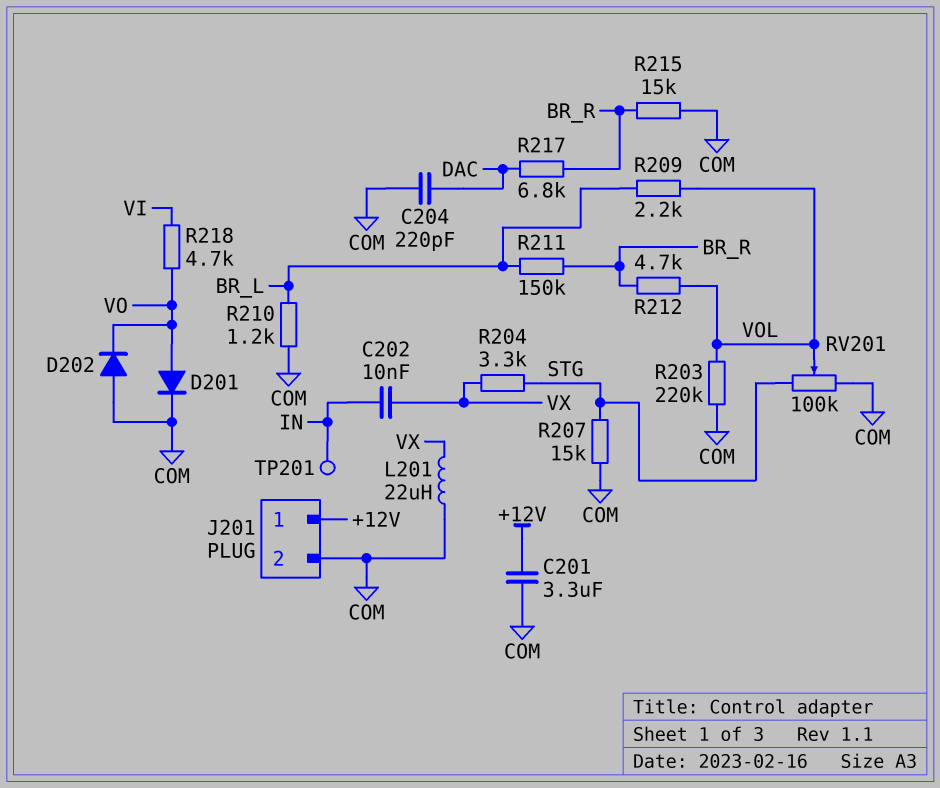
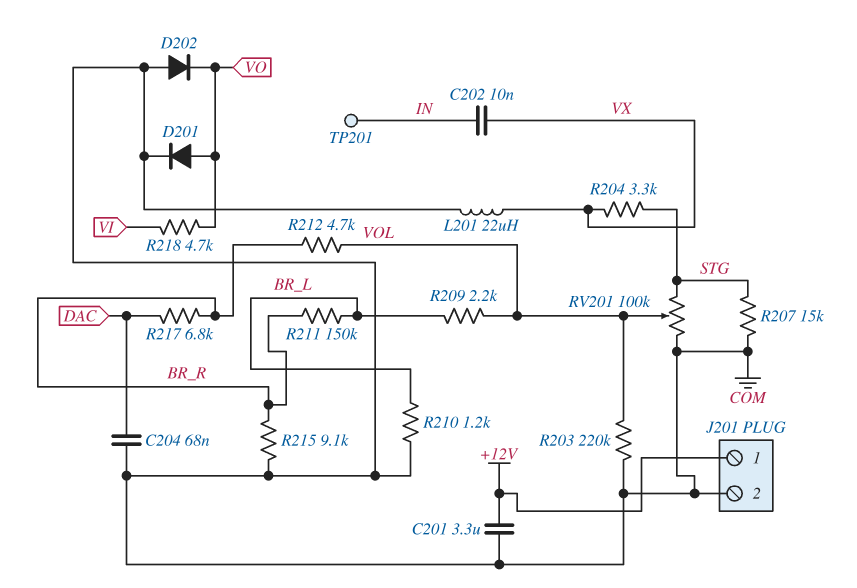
C204: 220pF (COM, DAC) -> 68nF (COM, DAC)
R215: 15k (BR_R, COM) -> 9.1k (BR_R, COM)

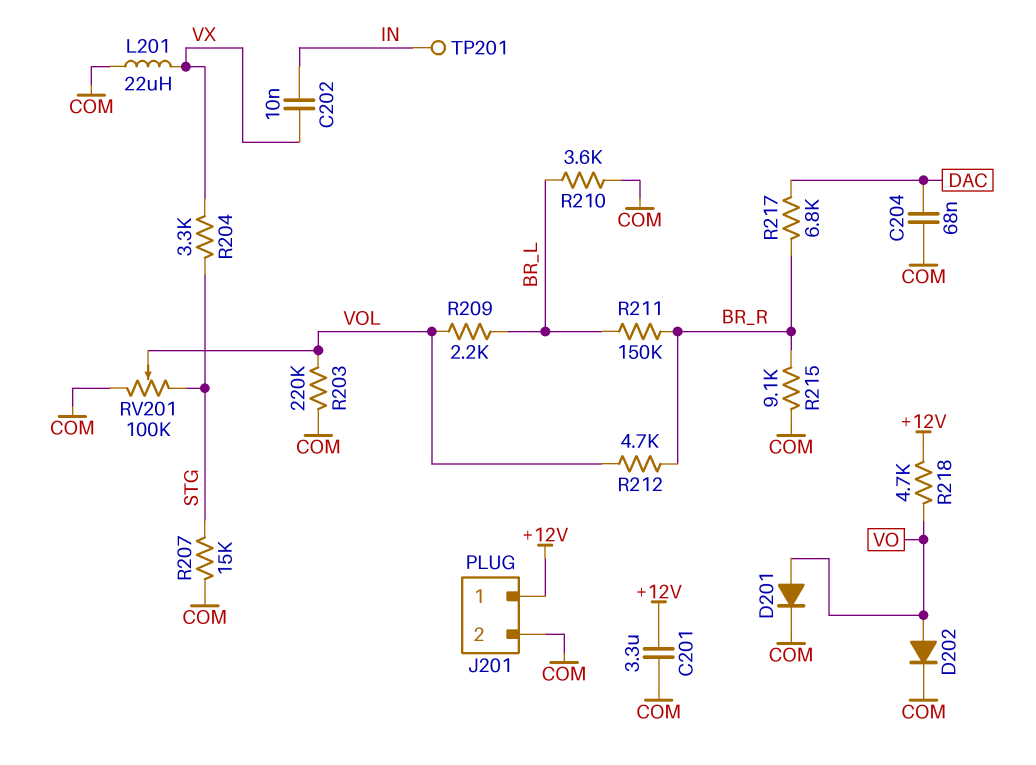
D202: diode (A COM, K VO) -> diode (A VO, K COM)
R210: 1.2k (BR_L, COM) -> 3.6k (BR_L, COM)
R218: 4.7k (VI, VO) -> 4.7k (+12V, VO)

